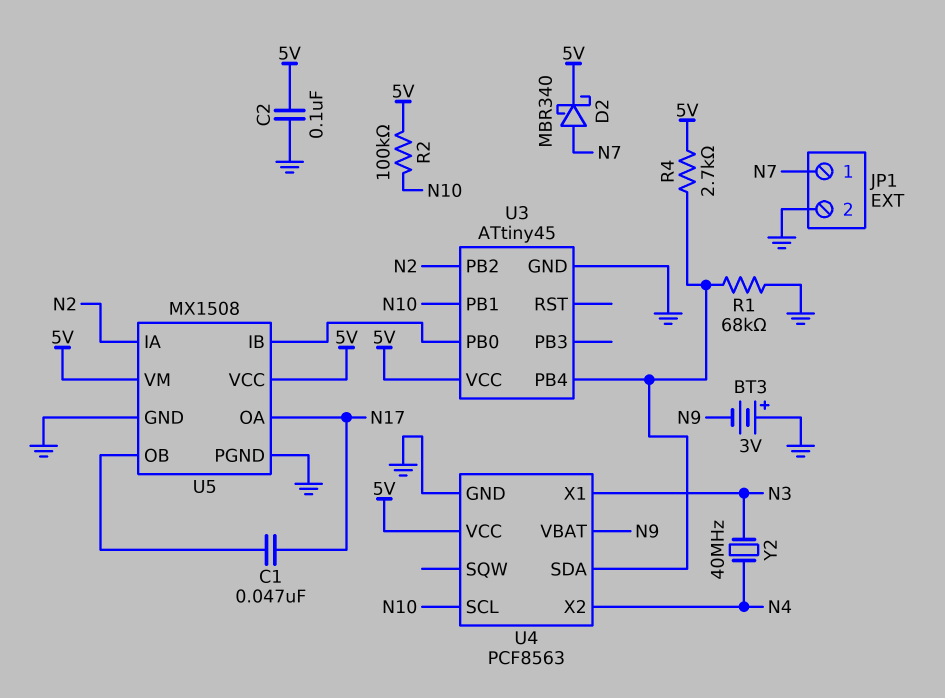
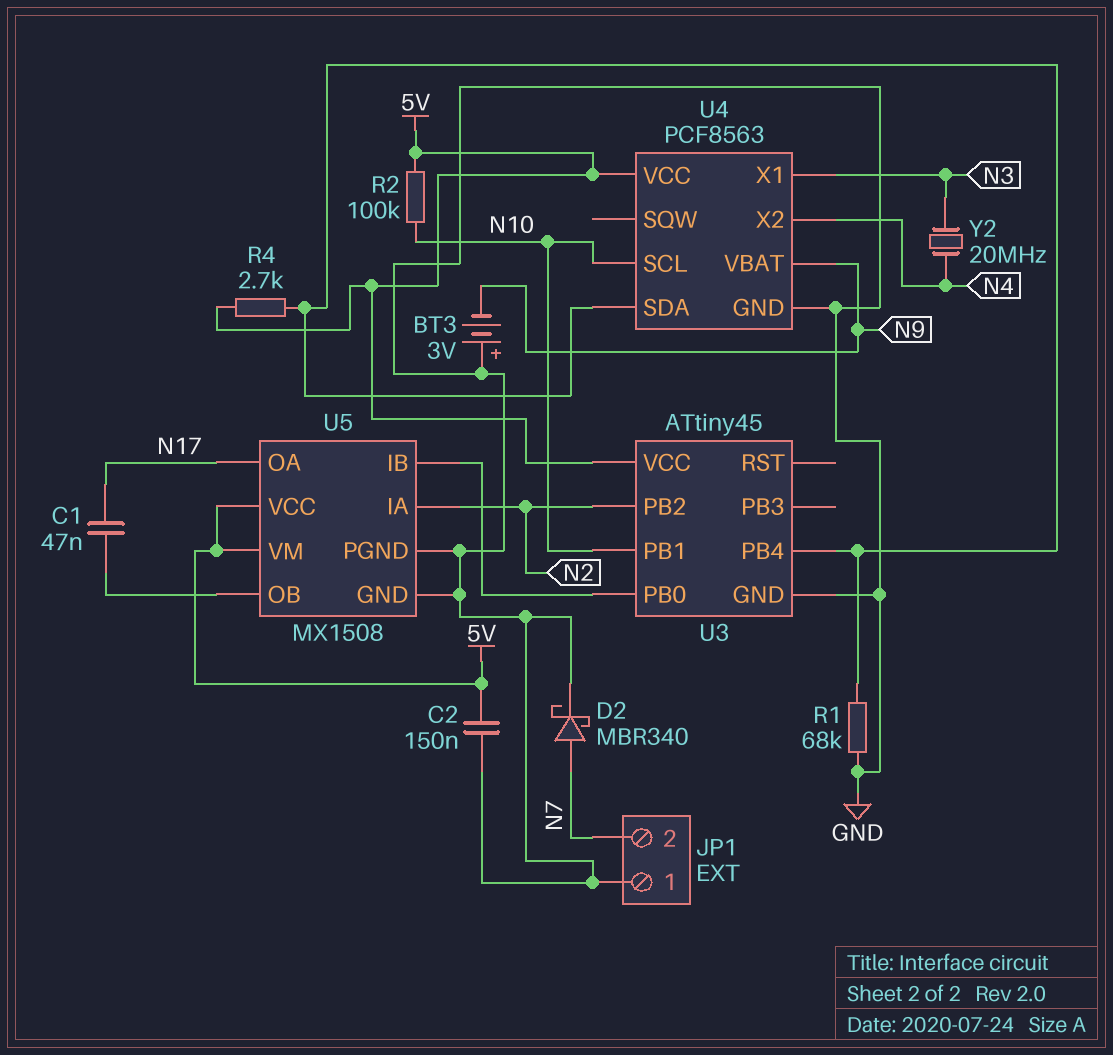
C2: 100nF (5V, GND) -> 150nF (5V, GND)
D2: schottky MBR340 (A N7, K 5V) -> schottky MBR340 (A N7, K GND)
JP1 pin 1: N7 -> GND
JP1 pin 2: GND -> N7
Y2: 40MHz (N3, N4) -> 20MHz (N3, N4)

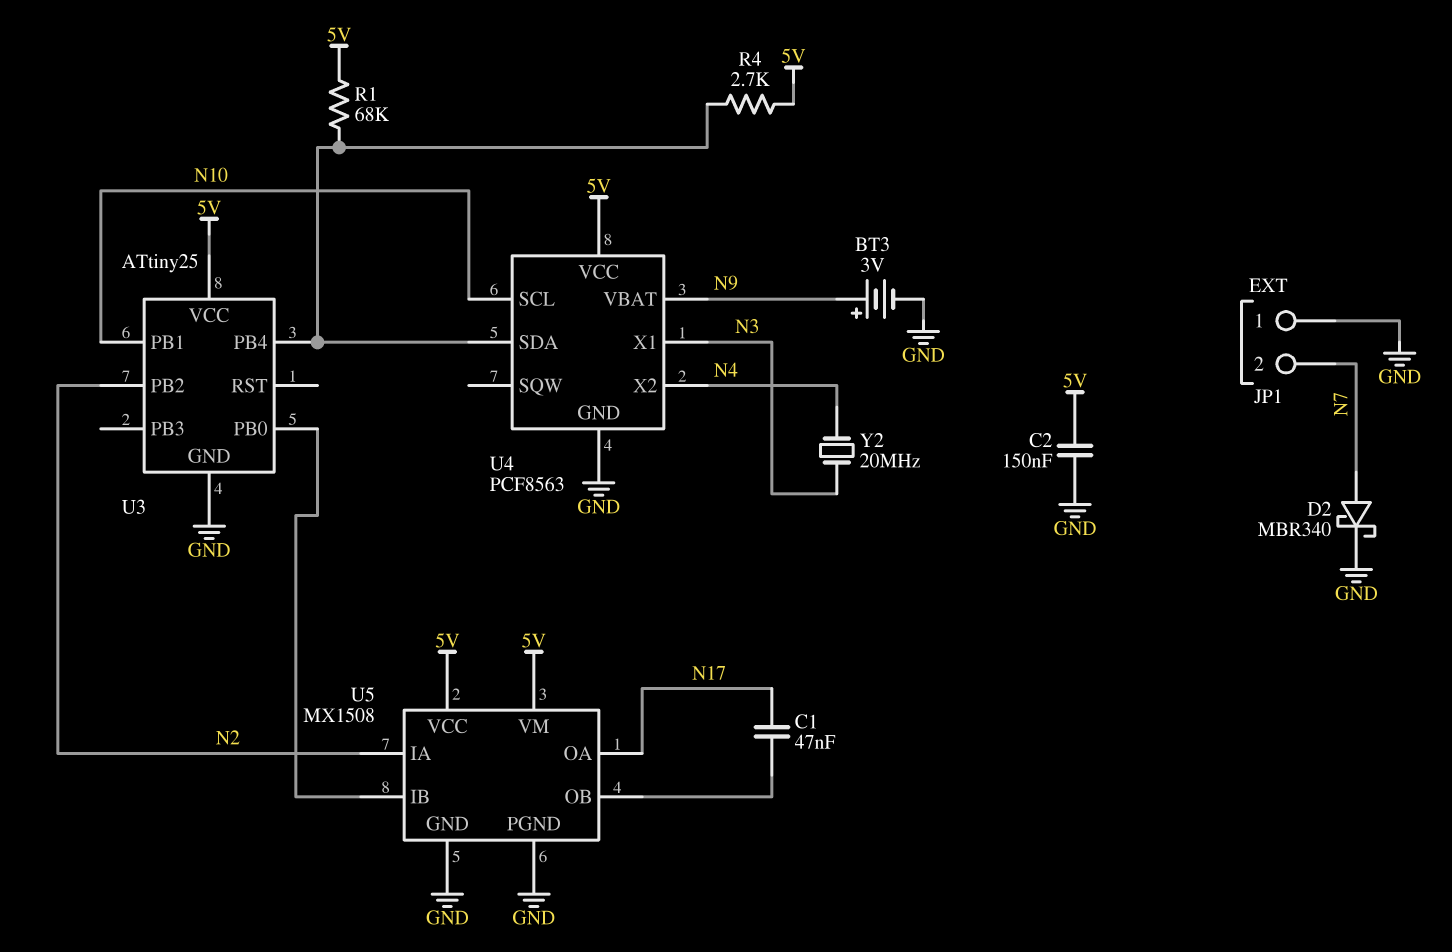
BT3: 3V (plus GND, minus N9) -> 3V (plus N9, minus GND)
R1: 68k (GND, U3/PB4) -> 68k (5V, U3/PB4)
R2: 100k (5V, N10) -> none
U3: ATtiny45 -> ATtiny25

